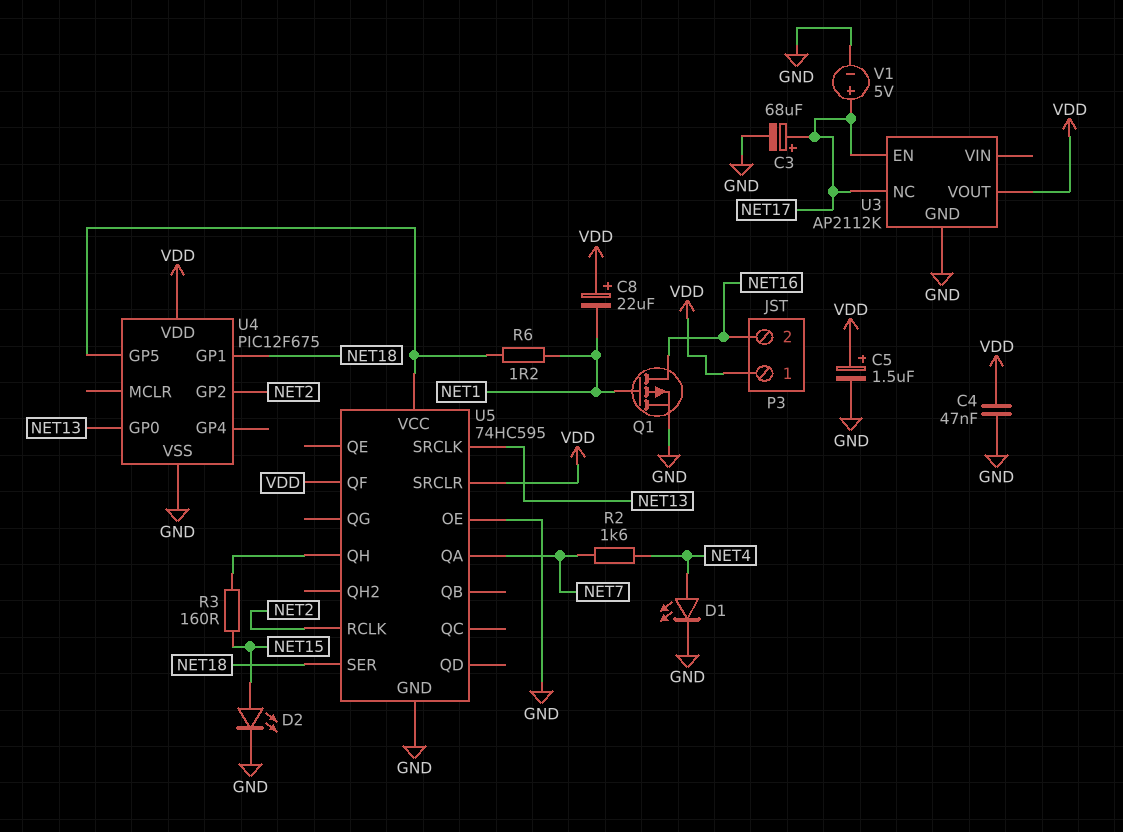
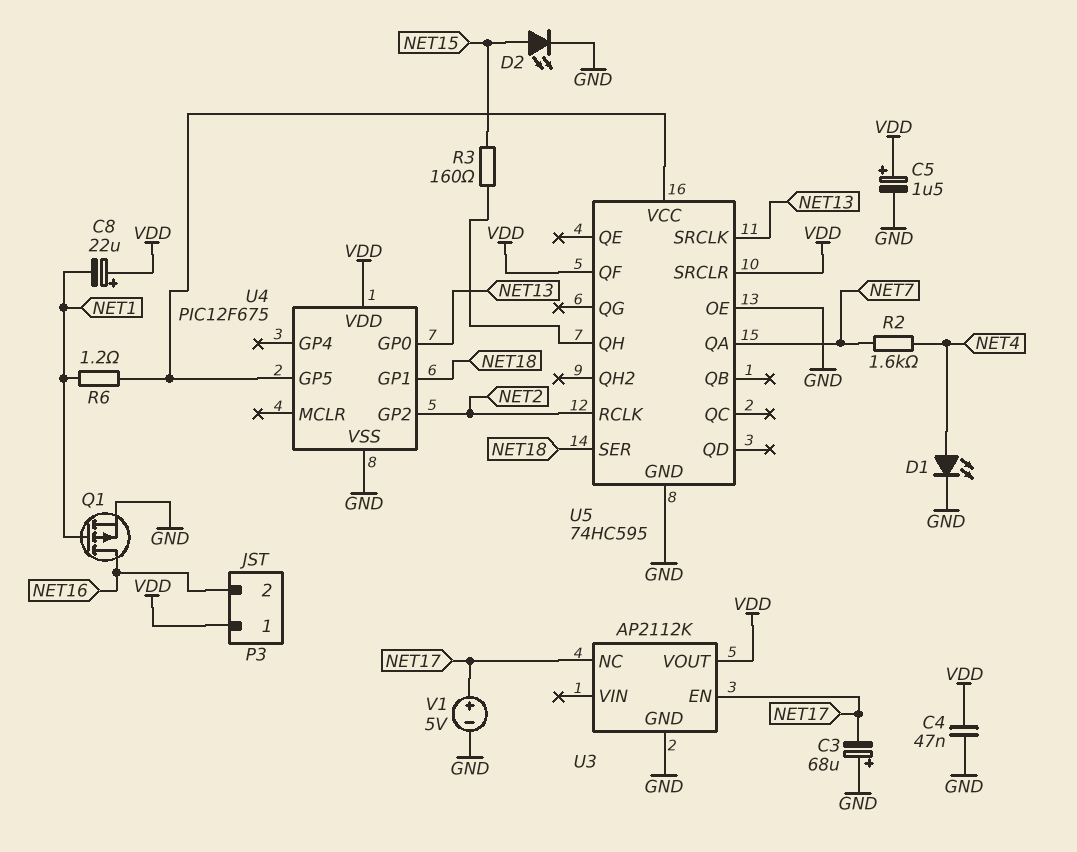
C3: 68uF (plus NET17, minus GND) -> 68uF (plus GND, minus NET17)

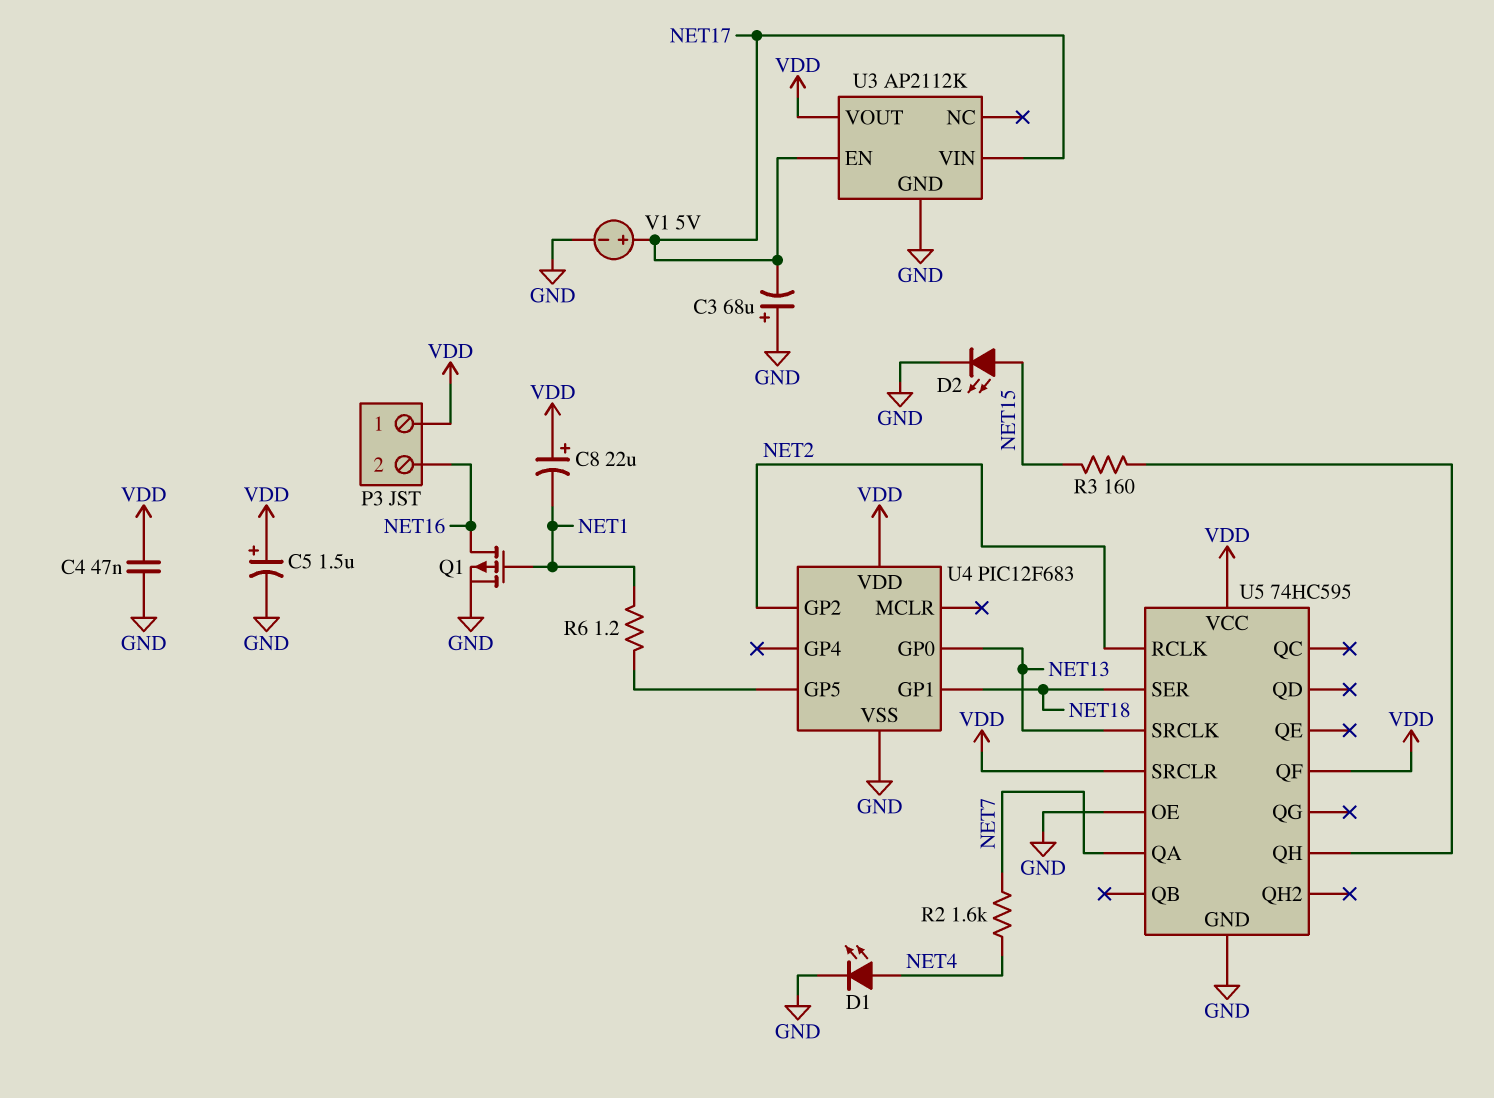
U3 pin NC: NET17 -> none
U3 pin VIN: none -> NET17
U4: PIC12F675 -> PIC12F683
U5 pin VCC: U4/GP5 -> VDD

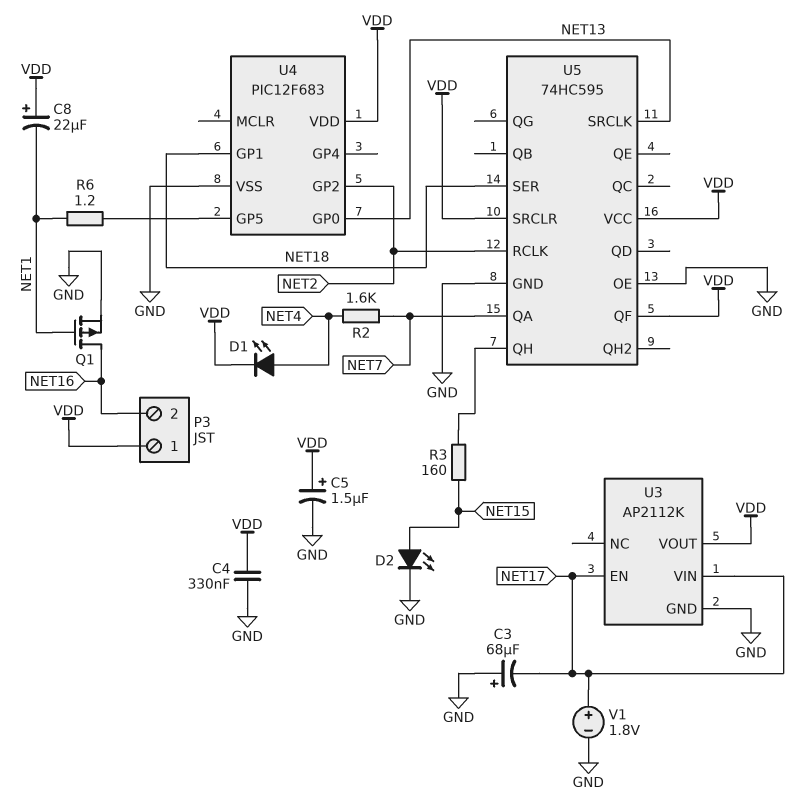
C4: 47nF (GND, VDD) -> 330nF (GND, VDD)
D1: LED (A NET4, K GND) -> LED (A NET4, K VDD)
V1: 5V (plus NET17, minus GND) -> 1.8V (plus NET17, minus GND)

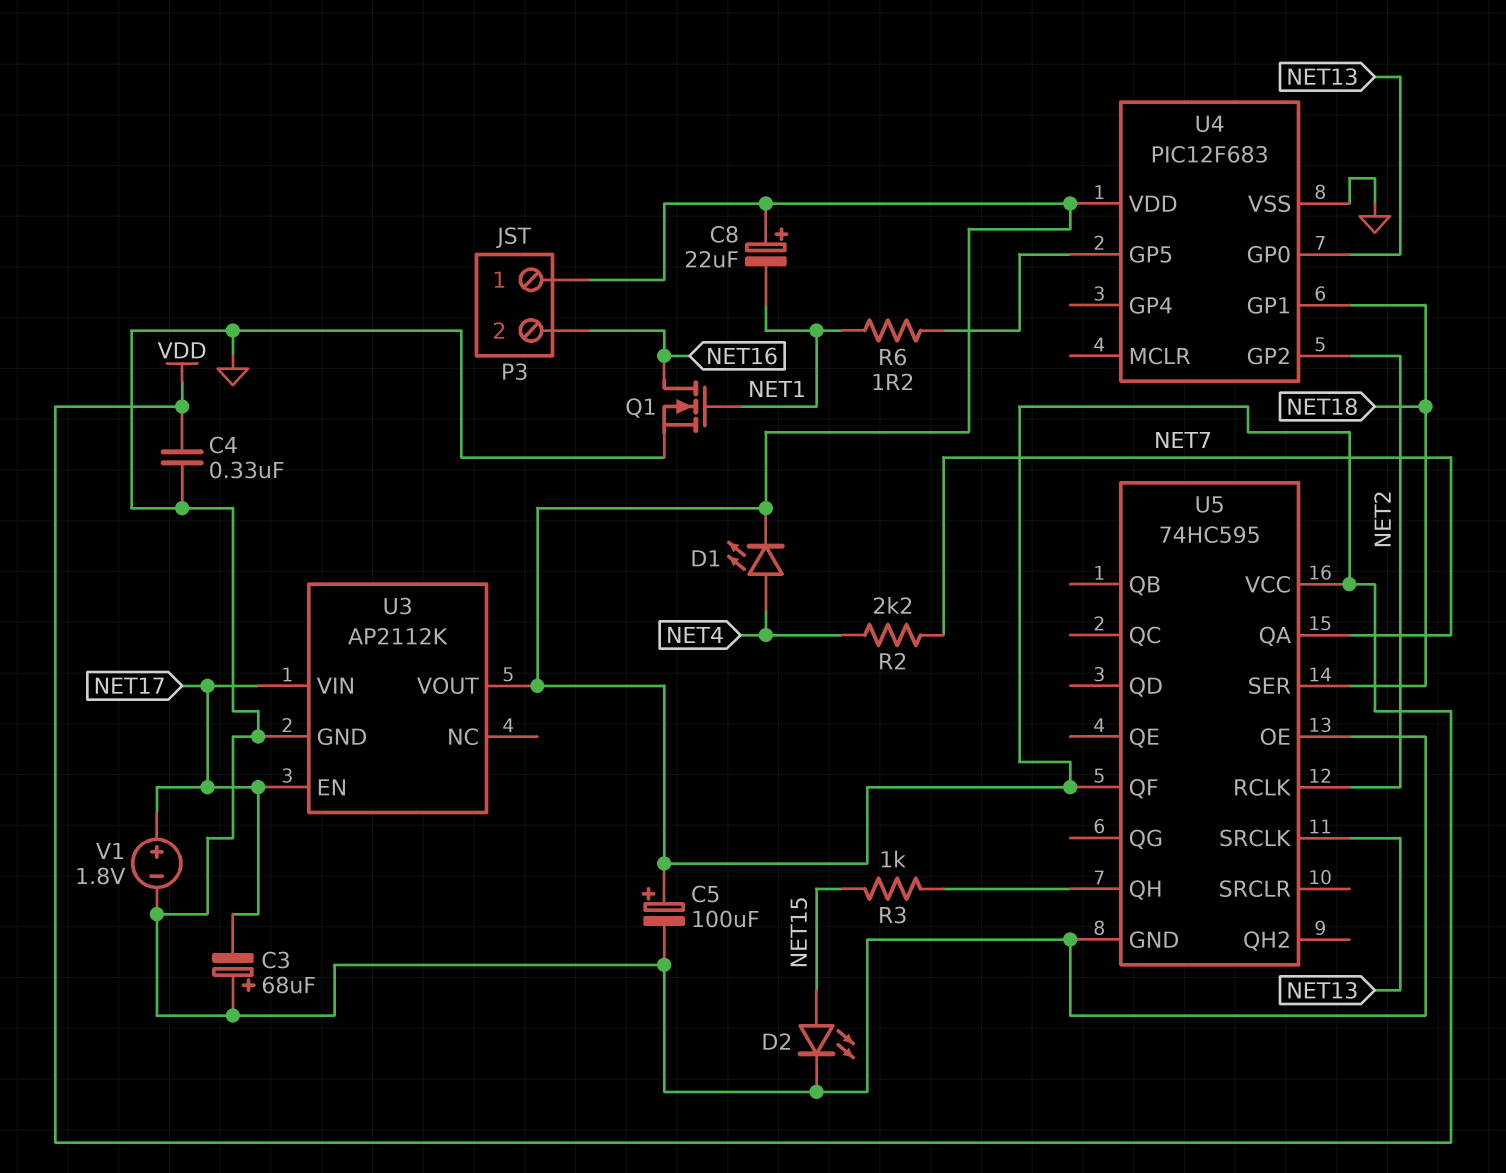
C5: 1.5uF (plus VDD, minus GND) -> 100uF (plus VDD, minus GND)
Q1: PMOS (G NET1, D NET16, S GND) -> NMOS (G NET1, D NET16, S GND)
R2: 1.6k (NET4, NET7) -> 2.2k (NET4, NET7)
R3: 160 (NET15, U5/QH) -> 1k (NET15, U5/QH)
U5 pin SRCLR: VDD -> none

